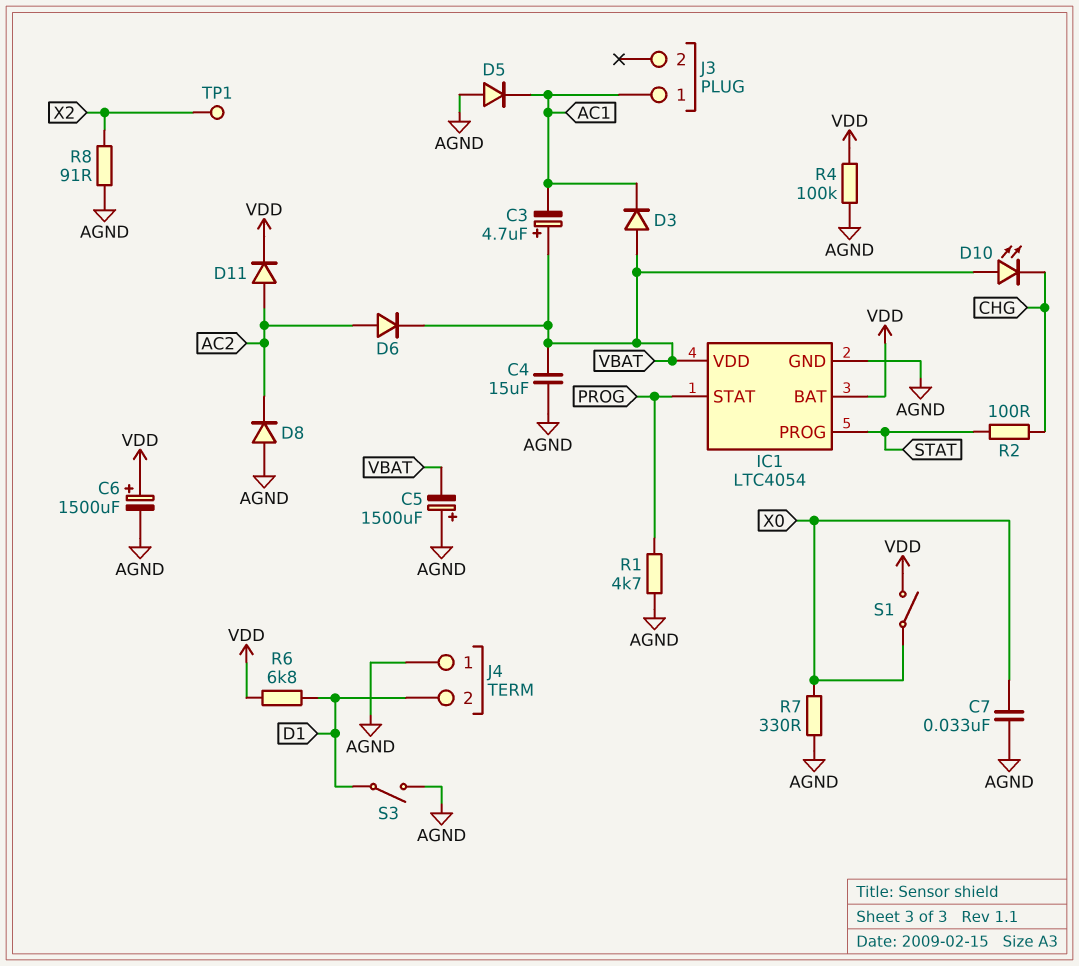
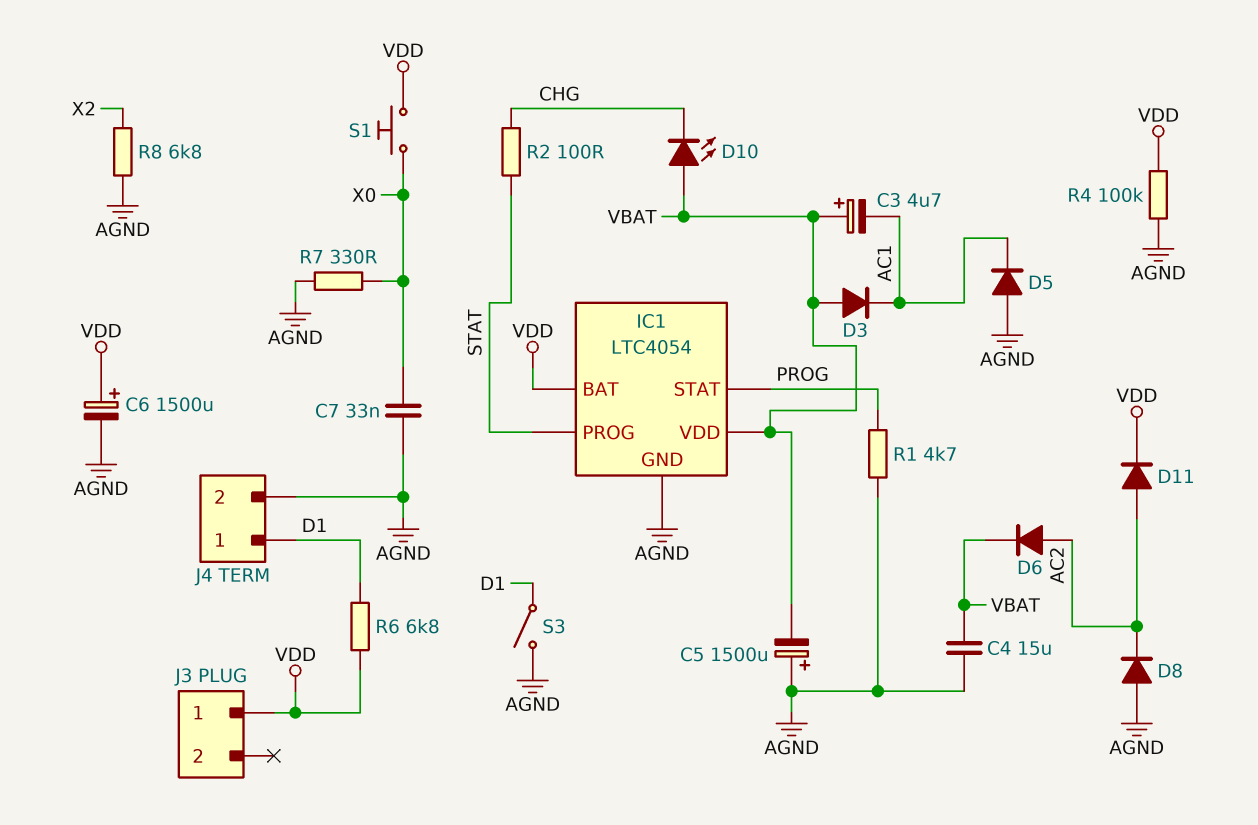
J3 pin 1: AC1 -> VDD
J4 pin 1: AGND -> D1
J4 pin 2: D1 -> AGND
R8: 91 (AGND, X2) -> 6.8k (AGND, X2)
S1: switch (VDD, X0) -> button (VDD, X0)
TP1: test point (X2) -> none

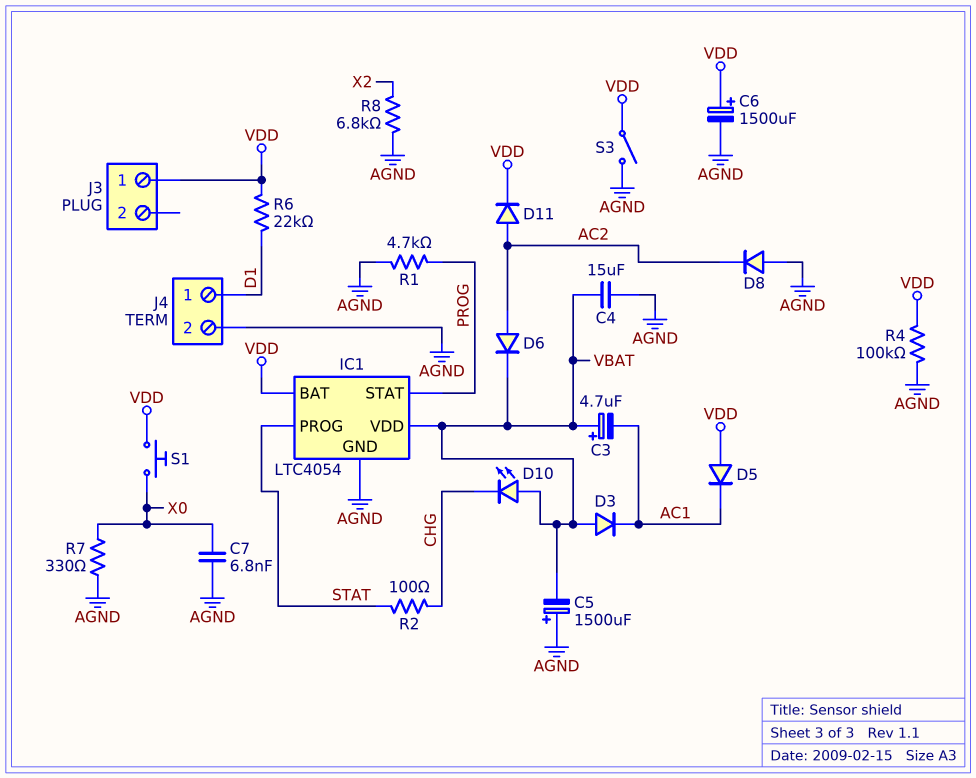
C7: 33nF (AGND, X0) -> 6.8nF (AGND, X0)
D5: diode (A AGND, K AC1) -> diode (A VDD, K AC1)
R6: 6.8k (D1, VDD) -> 22k (D1, VDD)
S3: switch (AGND, D1) -> switch (AGND, VDD)

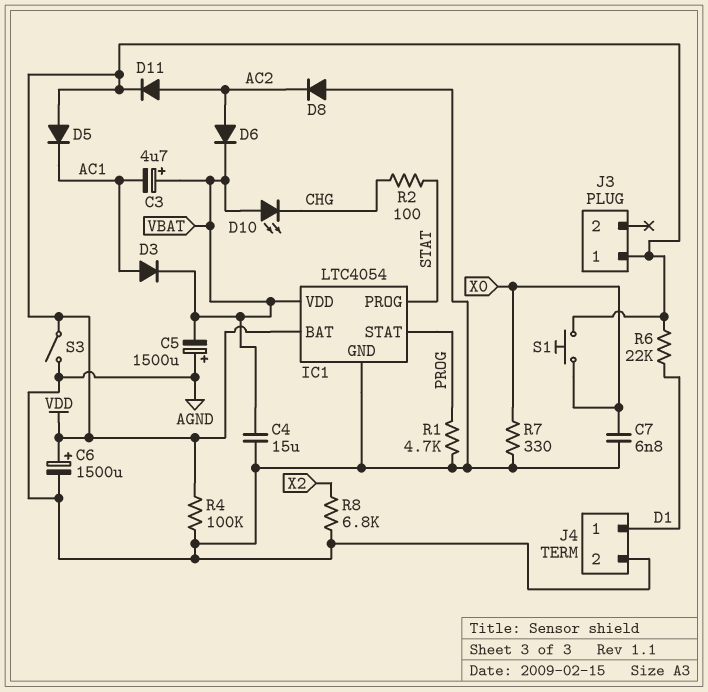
D3: diode (A VBAT, K AC1) -> diode (A AC1, K VBAT)

